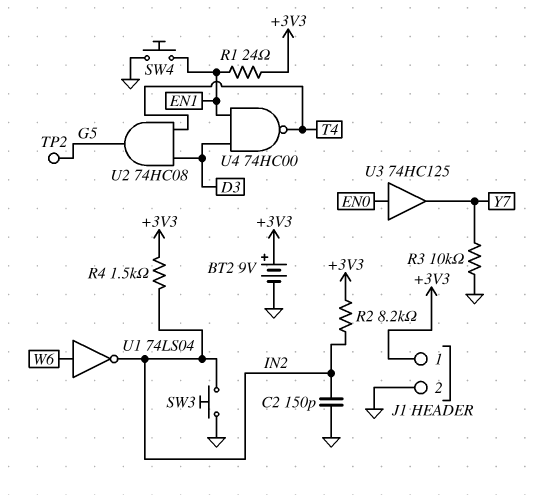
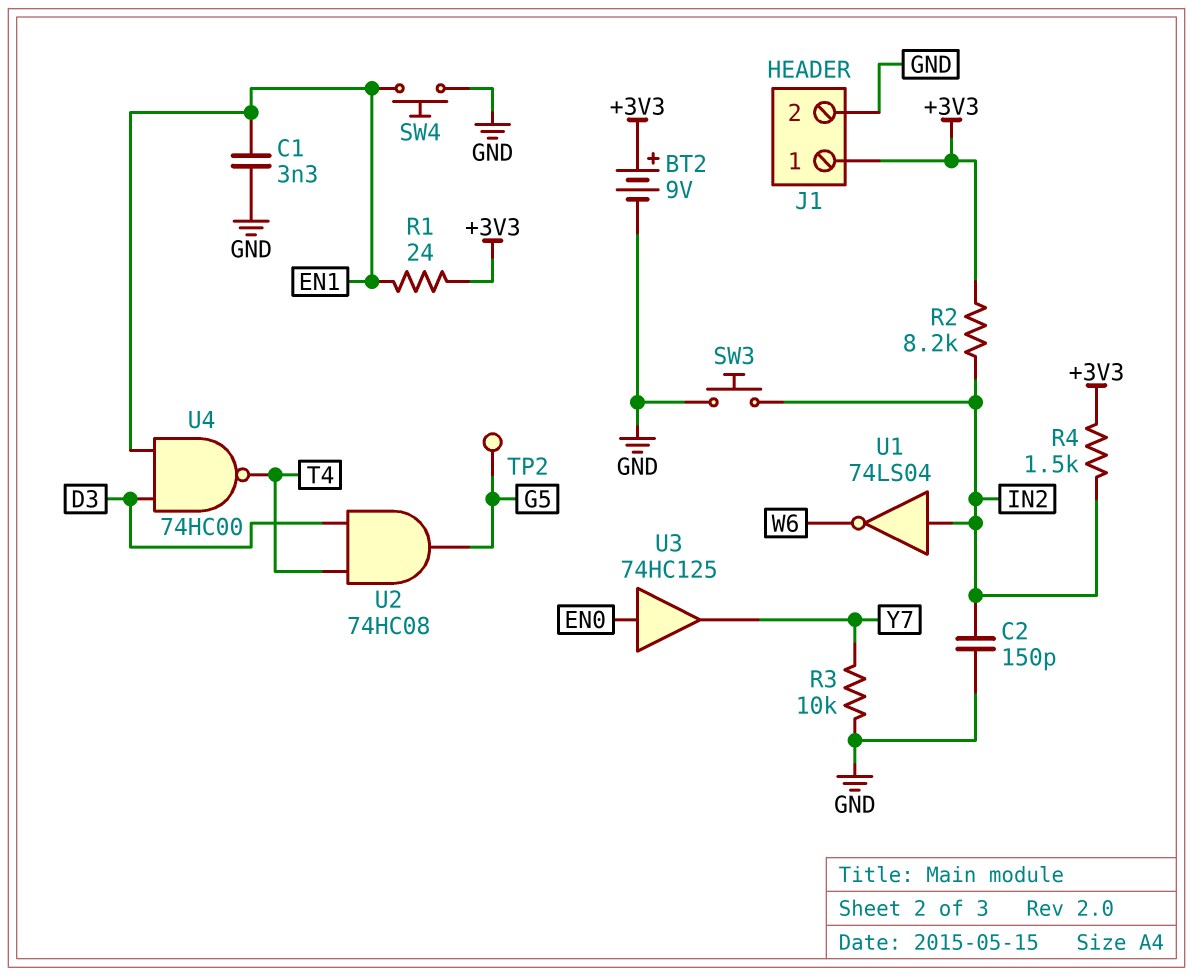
C1: none -> 3.3nF (EN1, GND)
U1: NOT 74LS04 (in W6, out IN2) -> NOT 74LS04 (in IN2, out W6)

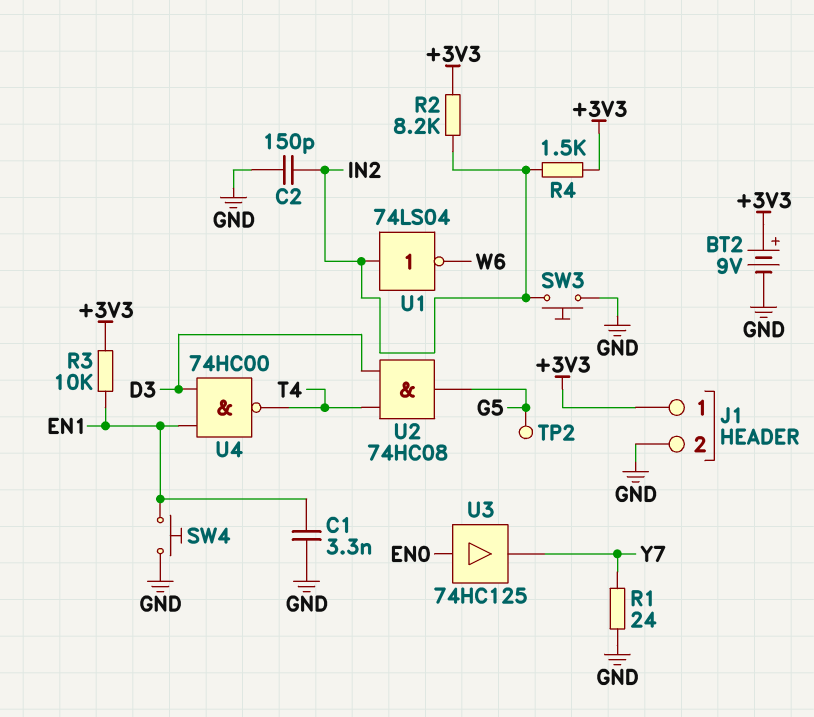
R1: 24 (+3V3, EN1) -> 24 (GND, Y7)
R3: 10k (GND, Y7) -> 10k (+3V3, EN1)

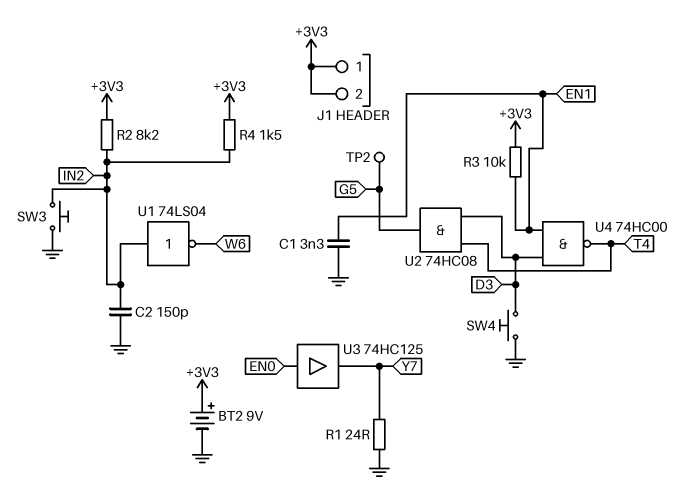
J1 pin 2: GND -> +3V3
SW4: button (EN1, GND) -> button (D3, GND)

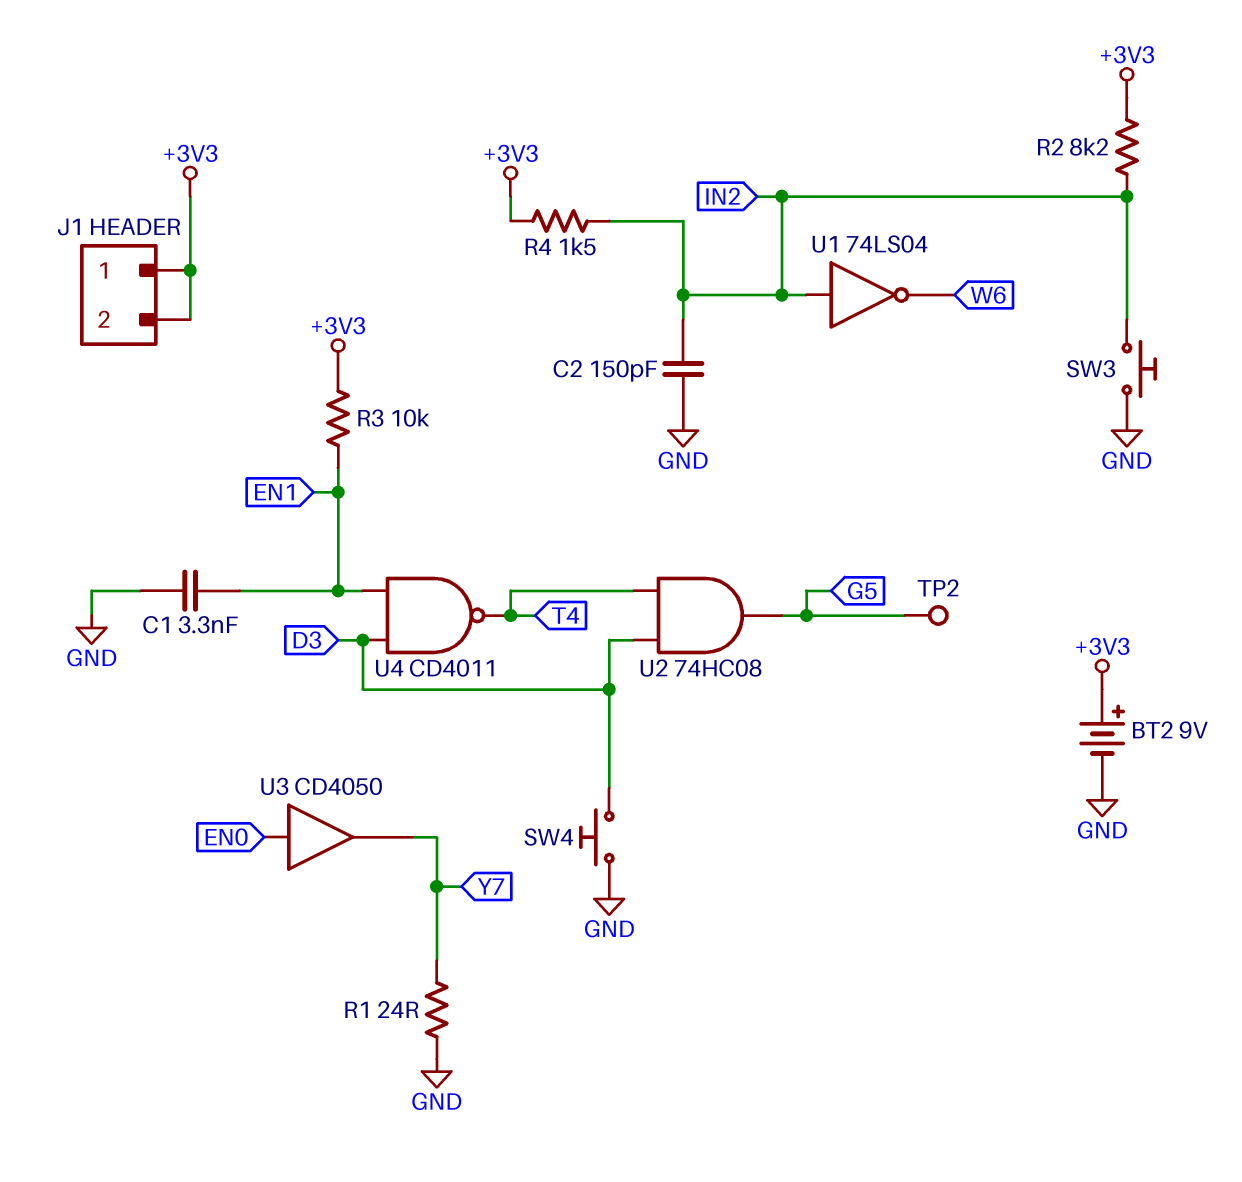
U3: buffer 74HC125 (in EN0, out Y7) -> buffer CD4050 (in EN0, out Y7)
U4: NAND 74HC00 (in D3, in EN1, out T4) -> NAND CD4011 (in D3, in EN1, out T4)

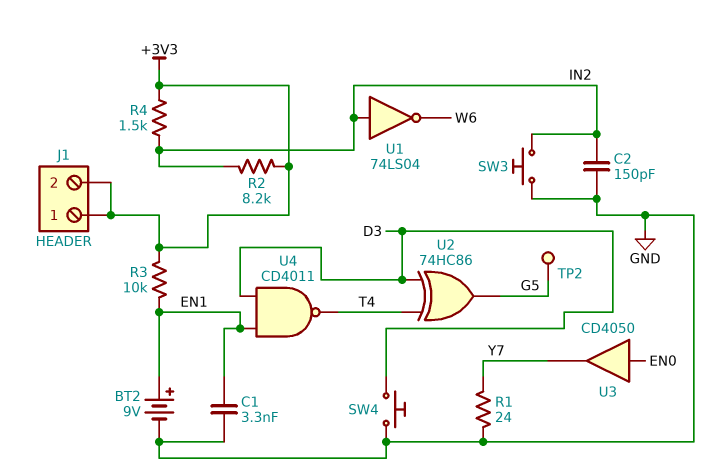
BT2: 9V (plus +3V3, minus GND) -> 9V (plus EN1, minus GND)
U2: AND 74HC08 (in D3, in T4, out G5) -> XOR 74HC86 (in D3, in T4, out G5)

